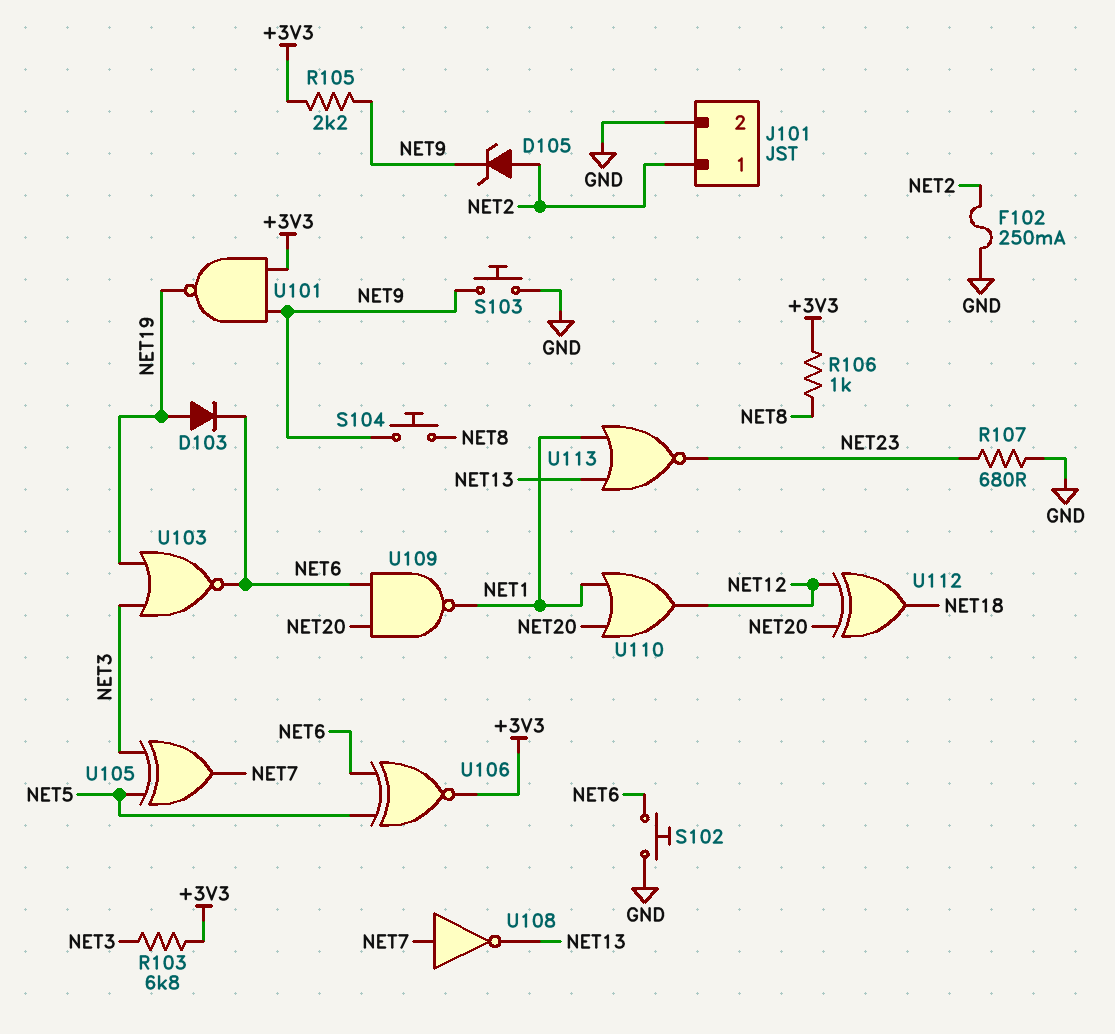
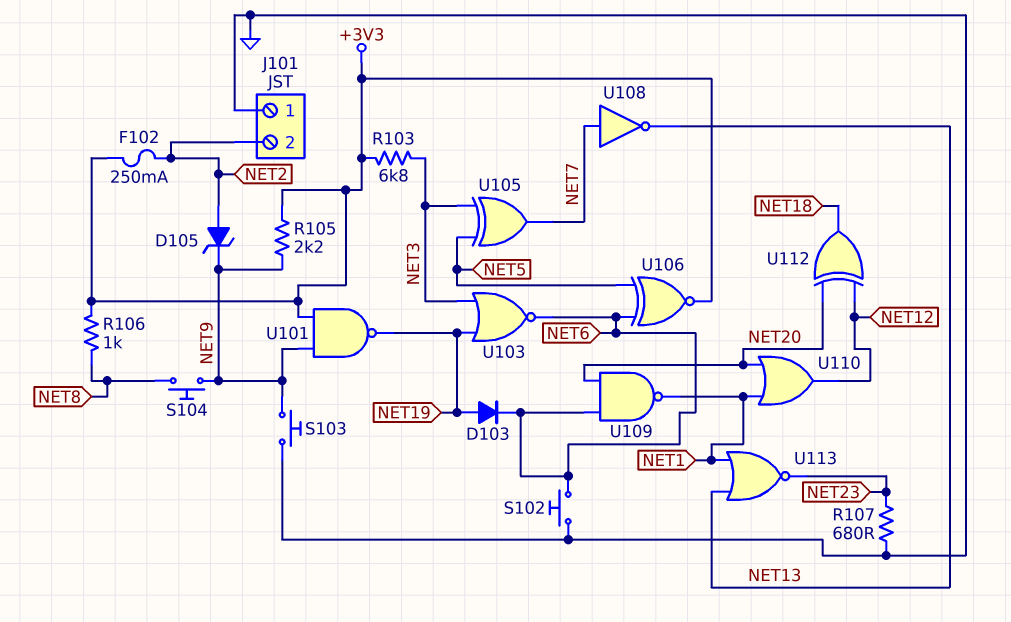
F102: 250mA (GND, NET2) -> 250mA (+3V3, NET2)
J101 pin 1: NET2 -> GND
J101 pin 2: GND -> NET2

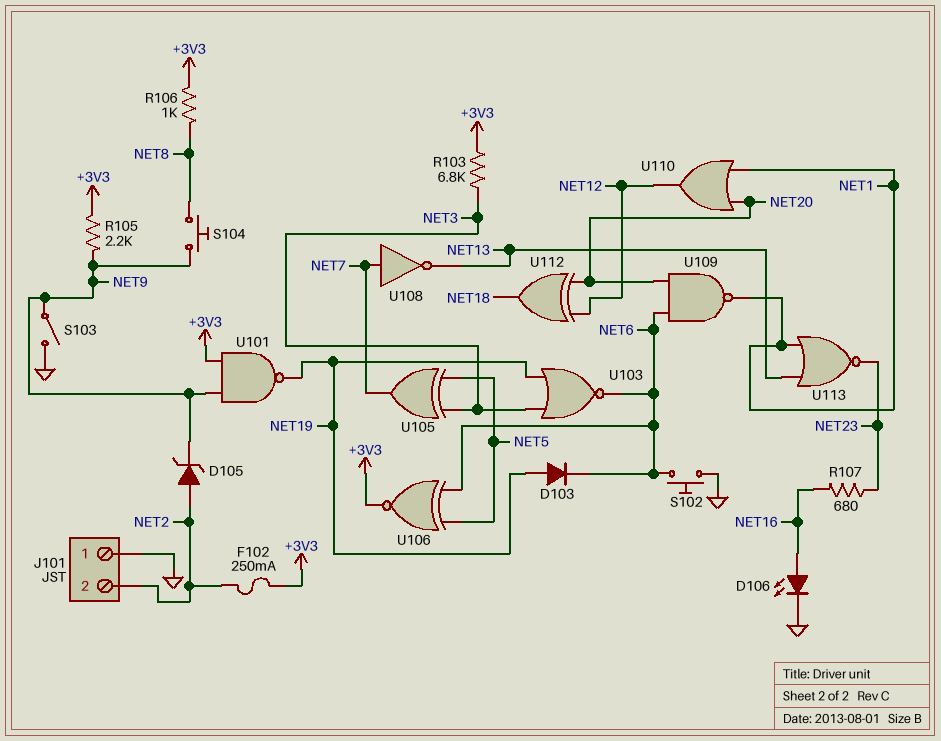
D106: none -> LED (A NET16, K GND)
R107: 680 (GND, NET23) -> 680 (NET16, NET23)
S103: button (GND, NET9) -> switch (GND, NET9)

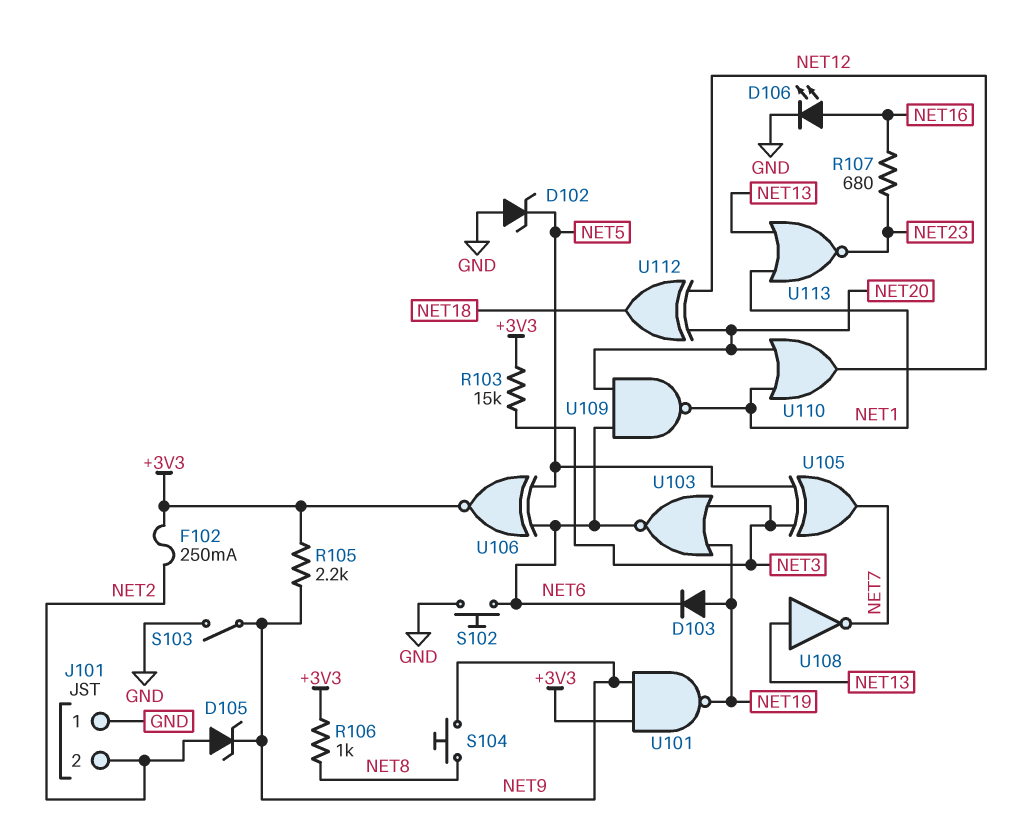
D102: none -> zener (A GND, K NET5)
R103: 6.8k (+3V3, NET3) -> 15k (+3V3, NET3)
U108: NOT (in NET7, out NET13) -> NOT (in NET13, out NET7)

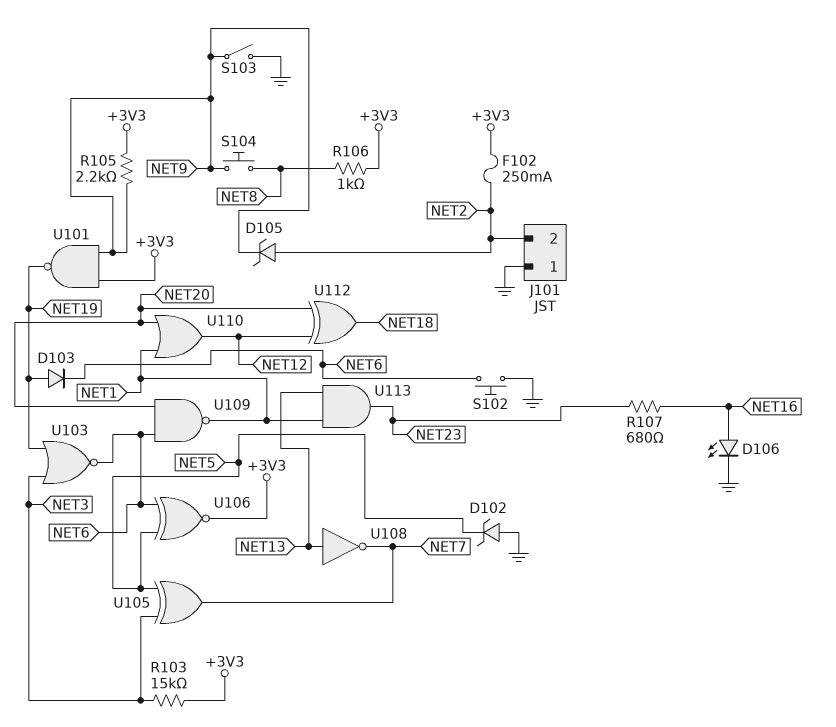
U113: NOR (in NET1, in NET13, out NET23) -> AND (in NET1, in NET13, out NET23)

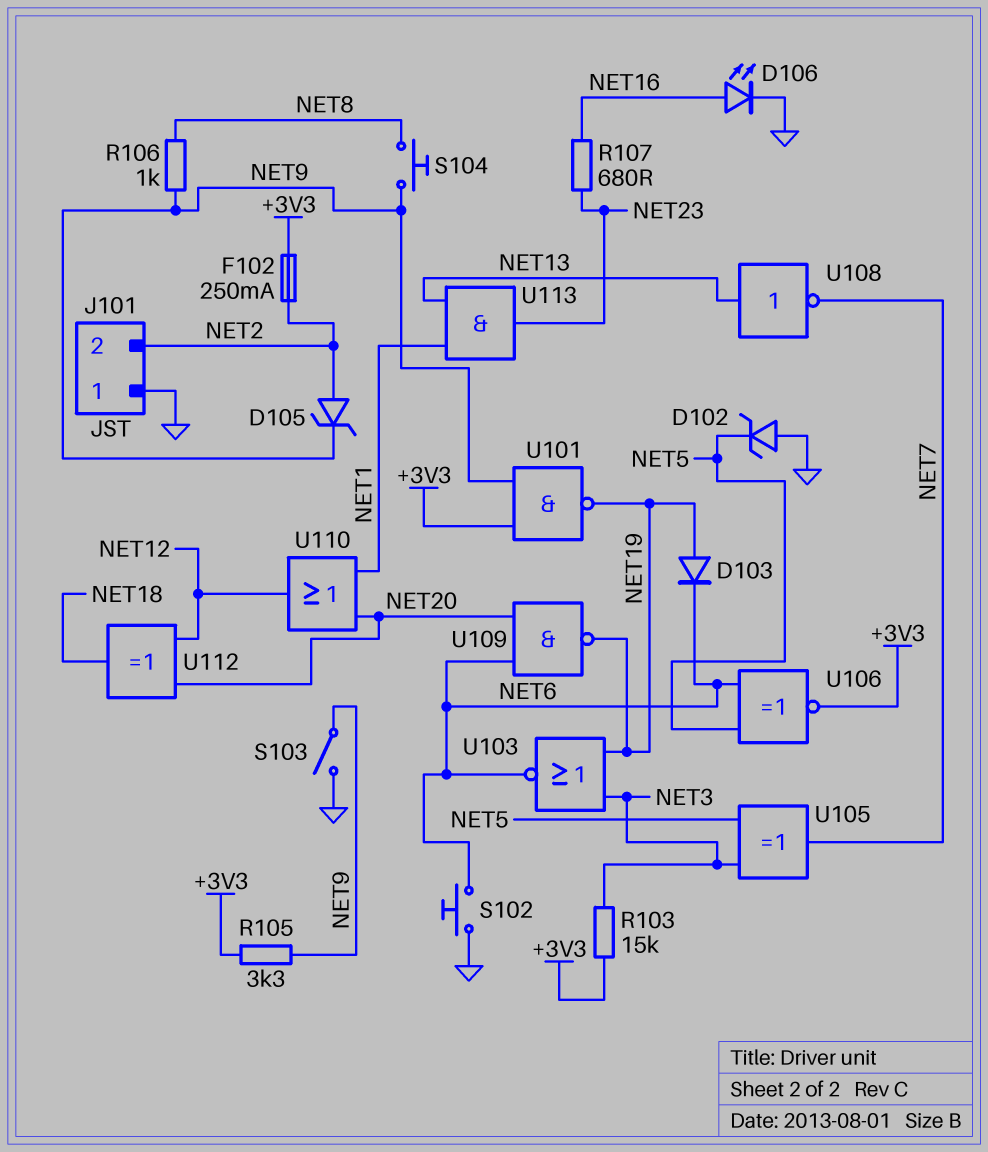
R105: 2.2k (+3V3, NET9) -> 3.3k (+3V3, NET9)
R106: 1k (+3V3, NET8) -> 1k (NET8, NET9)
U109: NAND (in NET6, in NET20, out NET1) -> NAND (in NET6, in NET20, out NET19)

